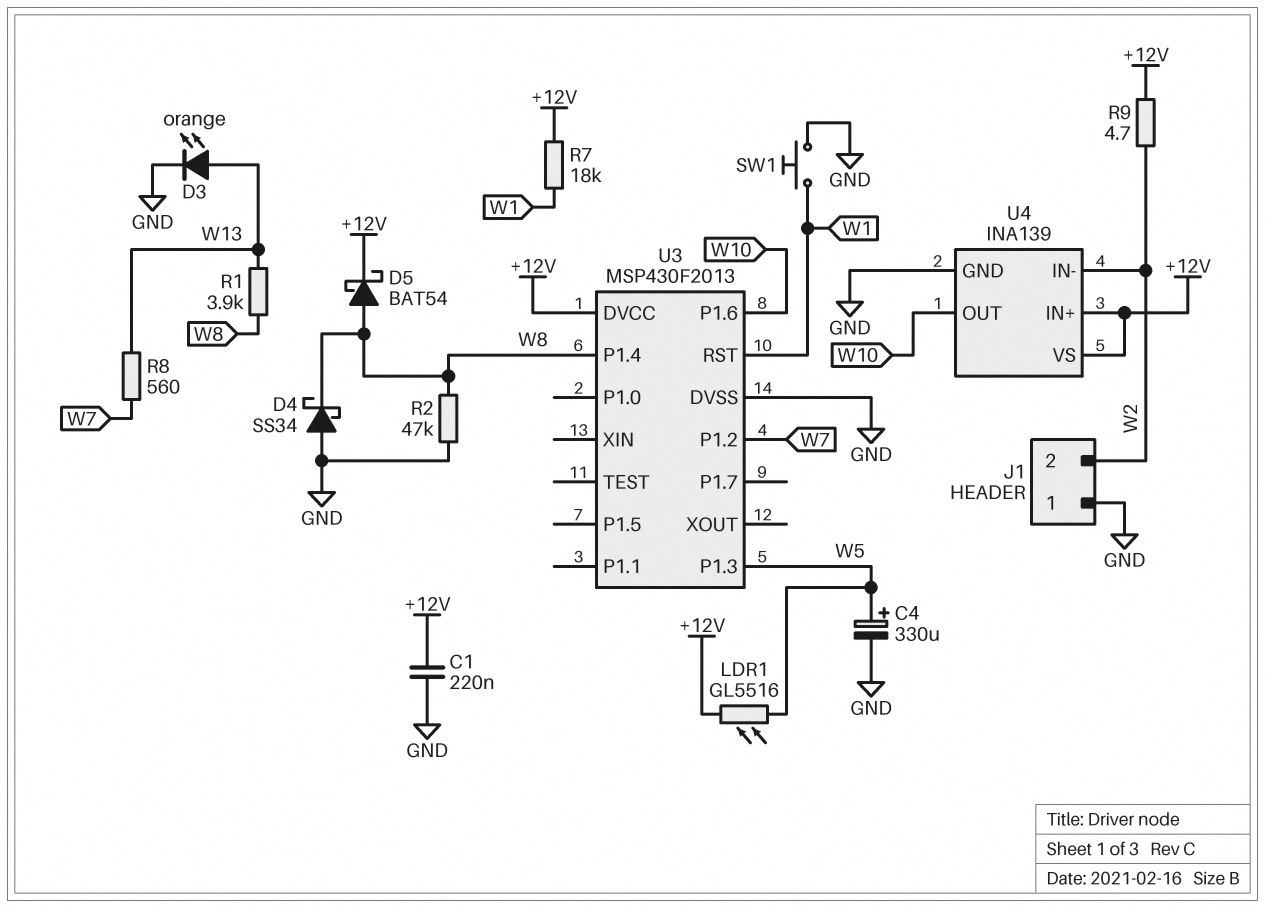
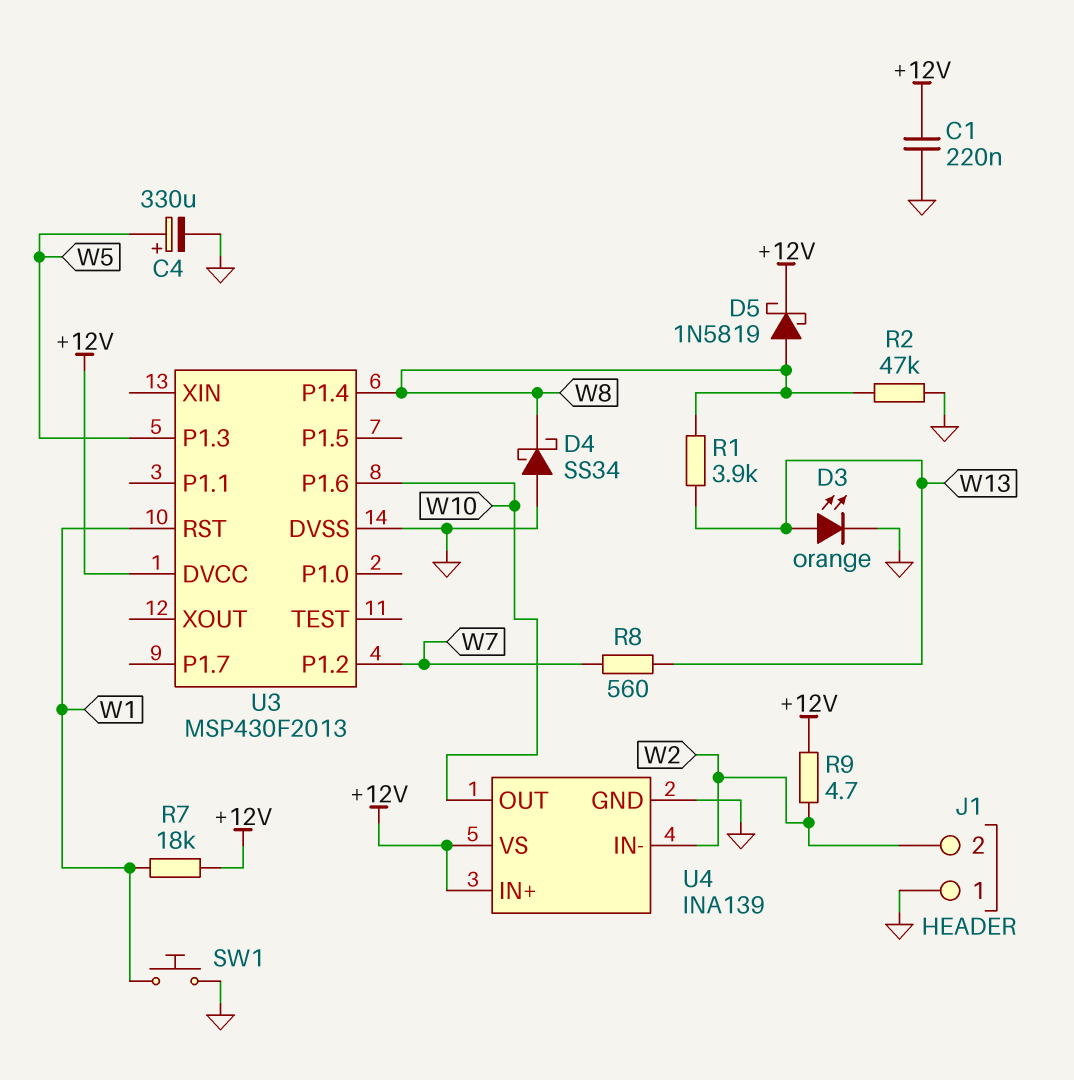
D5: schottky BAT54 (A W8, K +12V) -> schottky 1N5819 (A W8, K +12V)
LDR1: GL5516 (+12V, W5) -> none

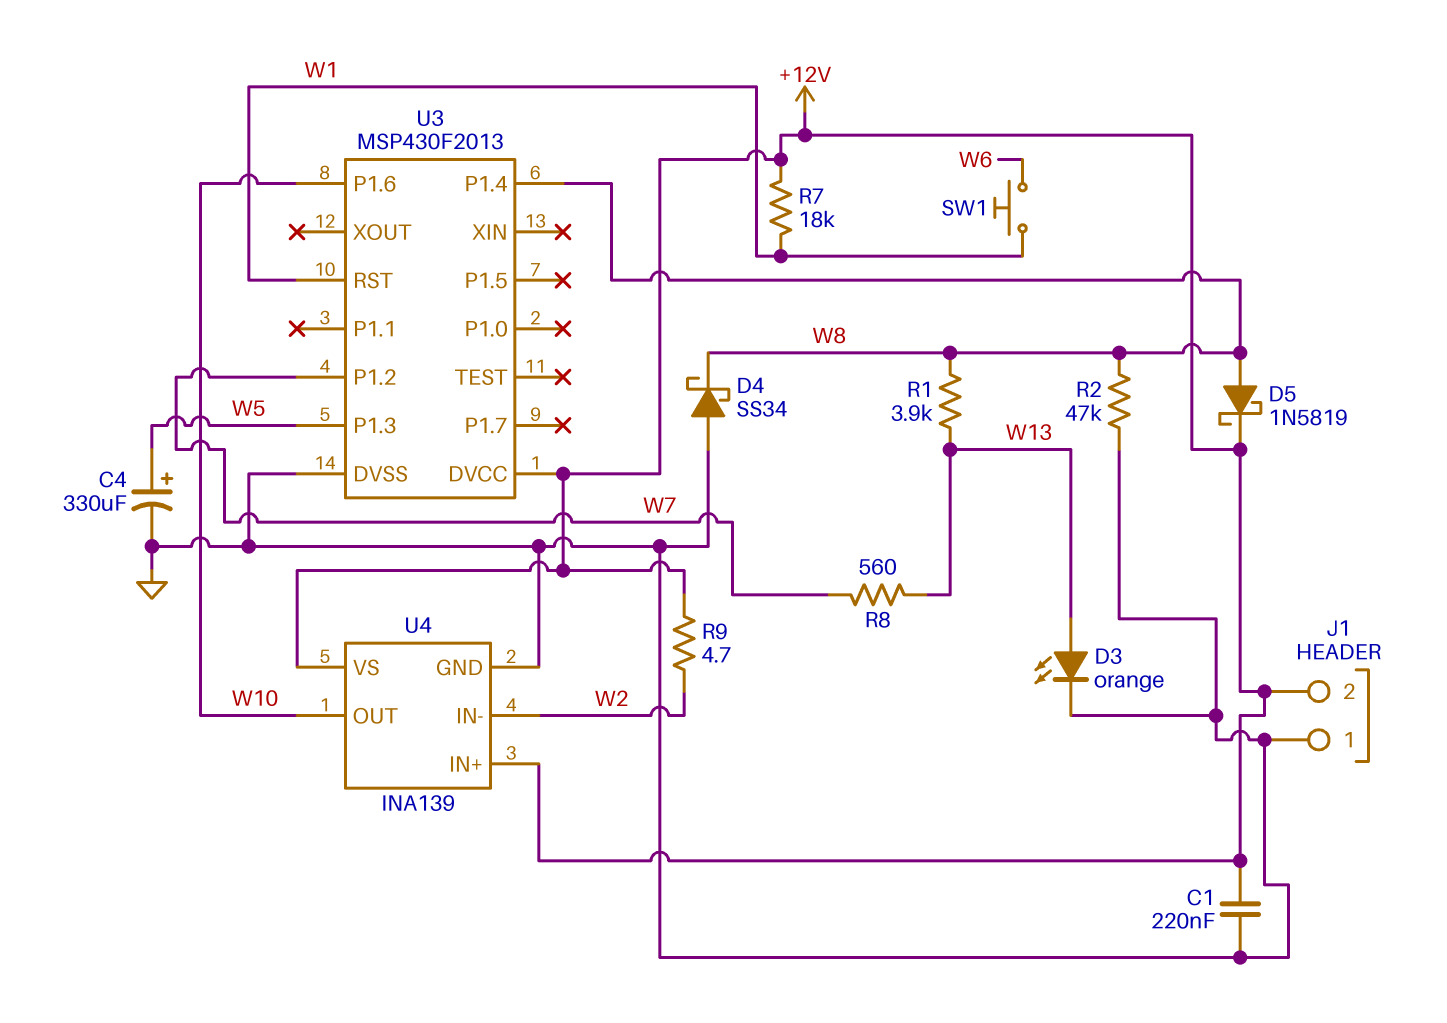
J1 pin 2: W2 -> +12V
SW1: button (GND, W1) -> button (W1, W6)

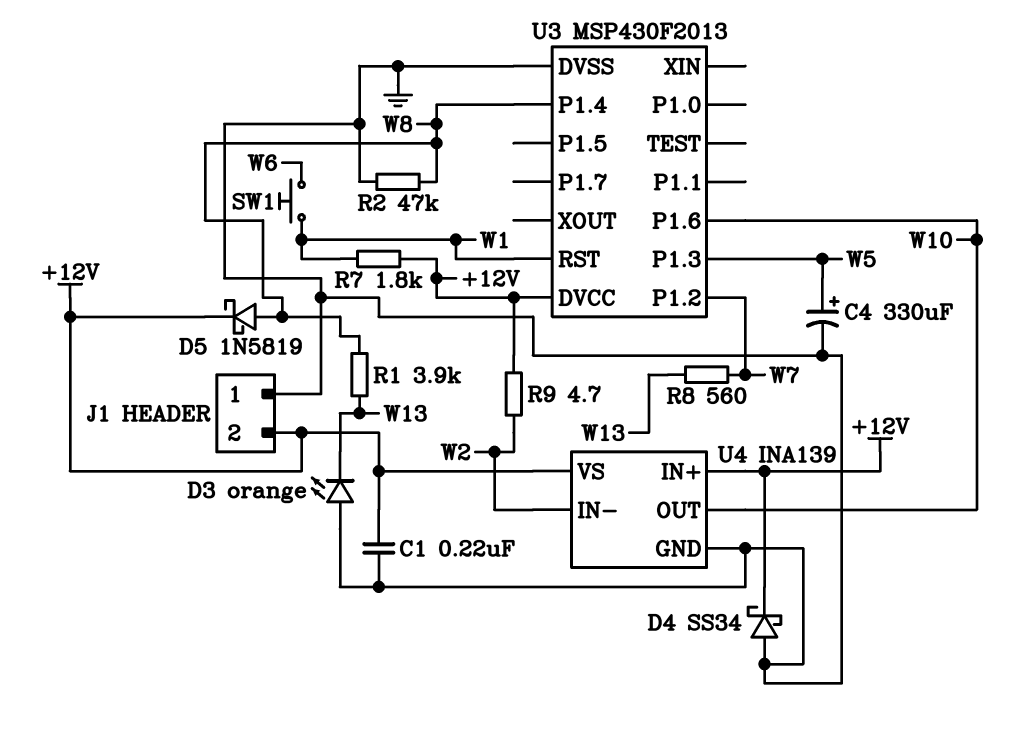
D3: LED orange (A W13, K GND) -> LED orange (A GND, K W13)
D4: schottky SS34 (A GND, K W8) -> schottky SS34 (A GND, K +12V)
R7: 18k (+12V, W1) -> 1.8k (+12V, W1)

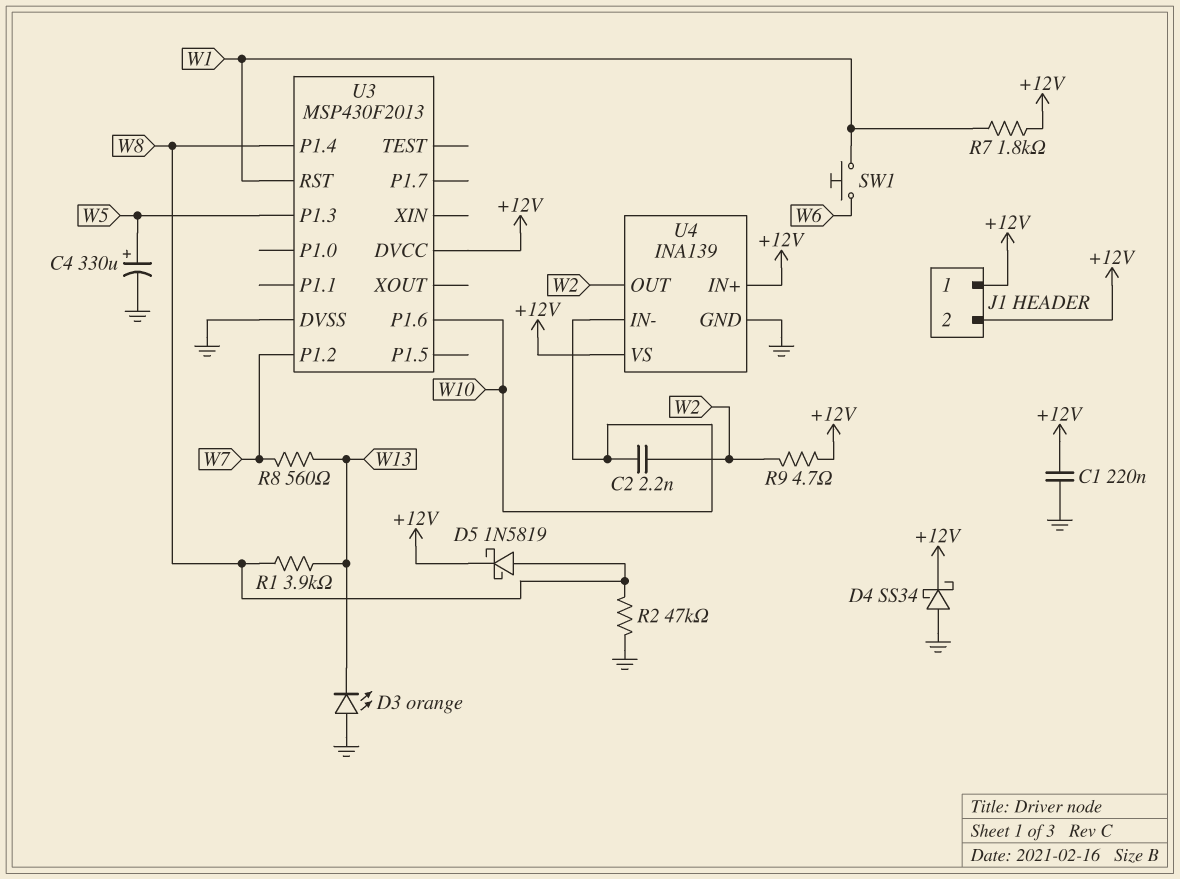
C2: none -> 2.2nF (W2, W10)
J1 pin 1: GND -> +12V
U4 pin IN-: W2 -> W10
U4 pin OUT: W10 -> W2

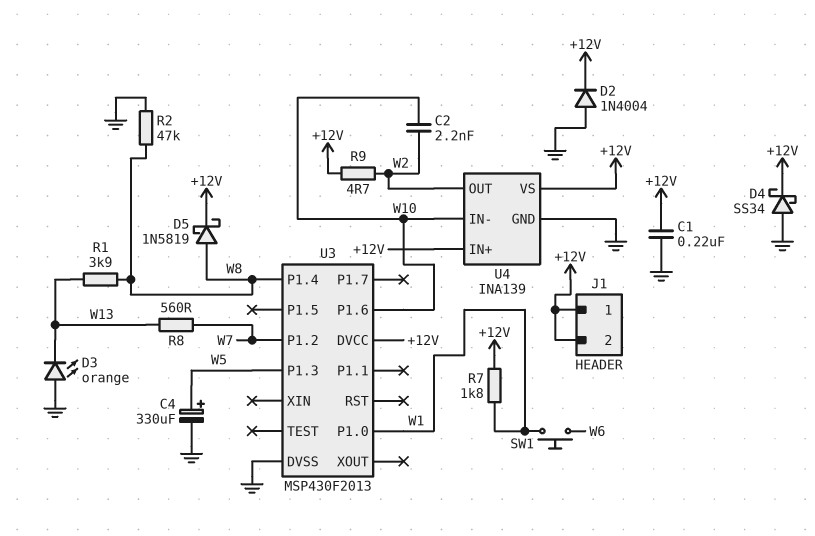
D2: none -> diode 1N4004 (A GND, K +12V)
U3 pin P1.0: none -> W1
U3 pin RST: W1 -> none

